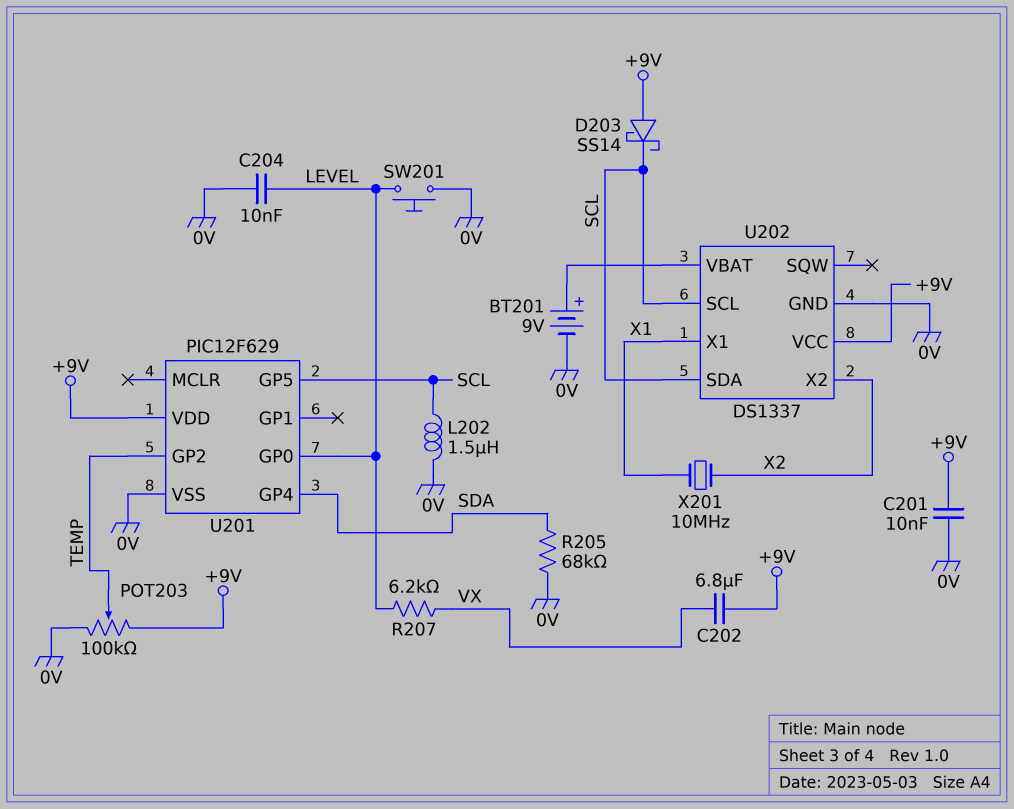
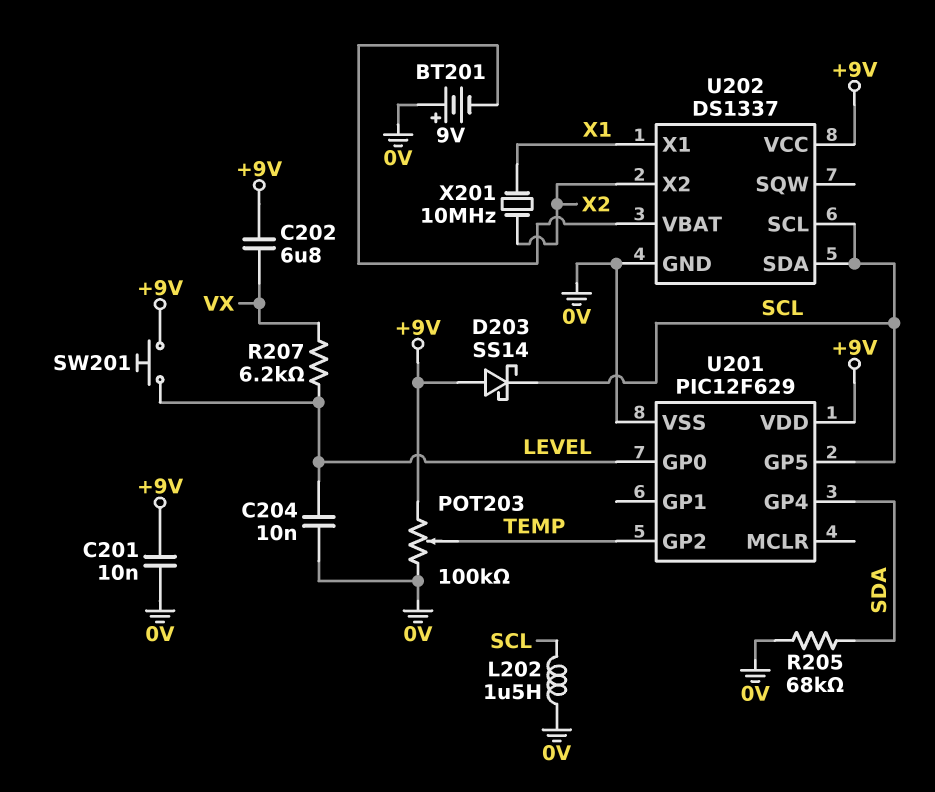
BT201: 9V (plus U202/VBAT, minus 0V) -> 9V (plus 0V, minus U202/VBAT)
SW201: button (0V, LEVEL) -> button (+9V, LEVEL)

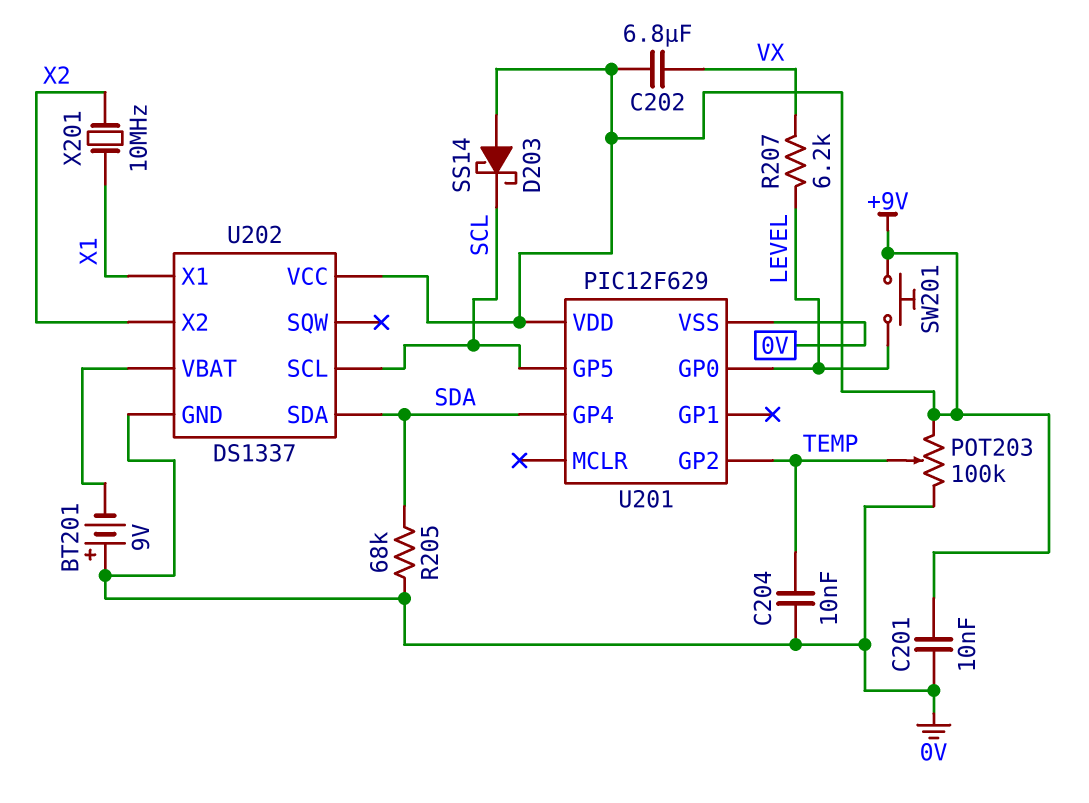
C204: 10nF (0V, LEVEL) -> 10nF (0V, TEMP)
L202: 1.5uH (0V, SCL) -> none
U202 pin SDA: SCL -> SDA

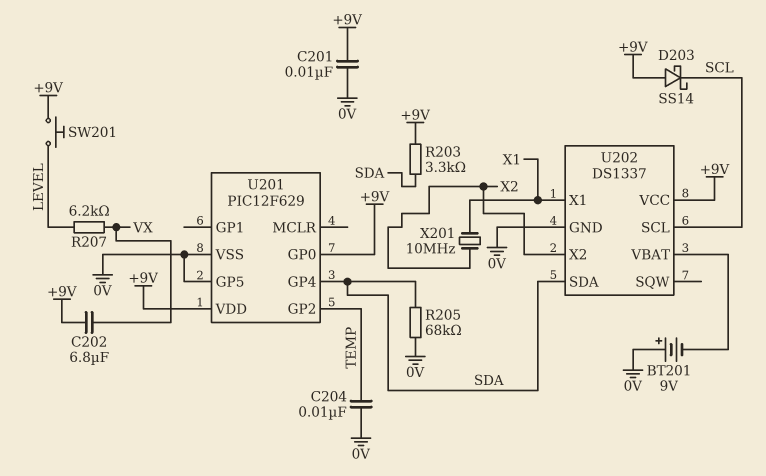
POT203: 100k (+9V, 0V, wiper TEMP) -> none
R203: none -> 3.3k (+9V, SDA)
U201 pin GP0: LEVEL -> +9V
U201 pin GP5: SCL -> 0V

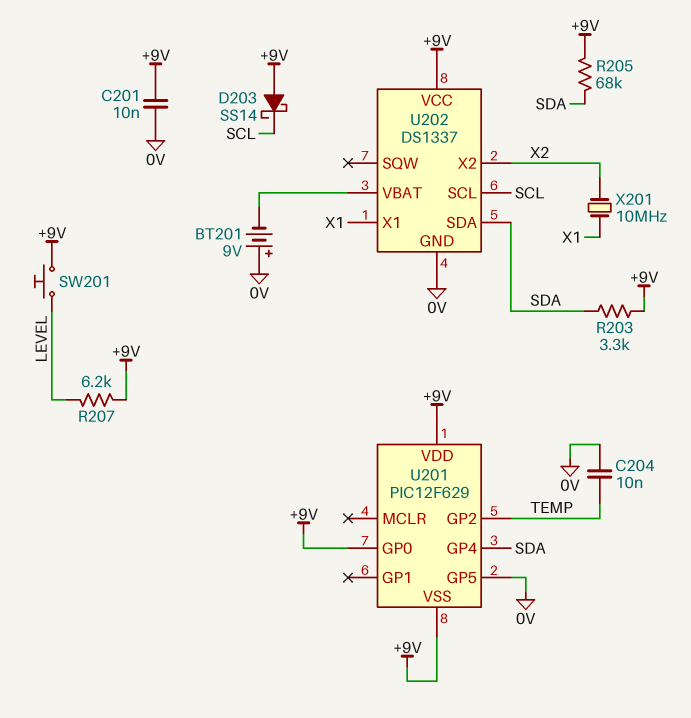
C202: 6.8uF (+9V, VX) -> none
R205: 68k (0V, SDA) -> 68k (+9V, SDA)
R207: 6.2k (LEVEL, VX) -> 6.2k (+9V, LEVEL)
U201 pin VSS: 0V -> +9V

